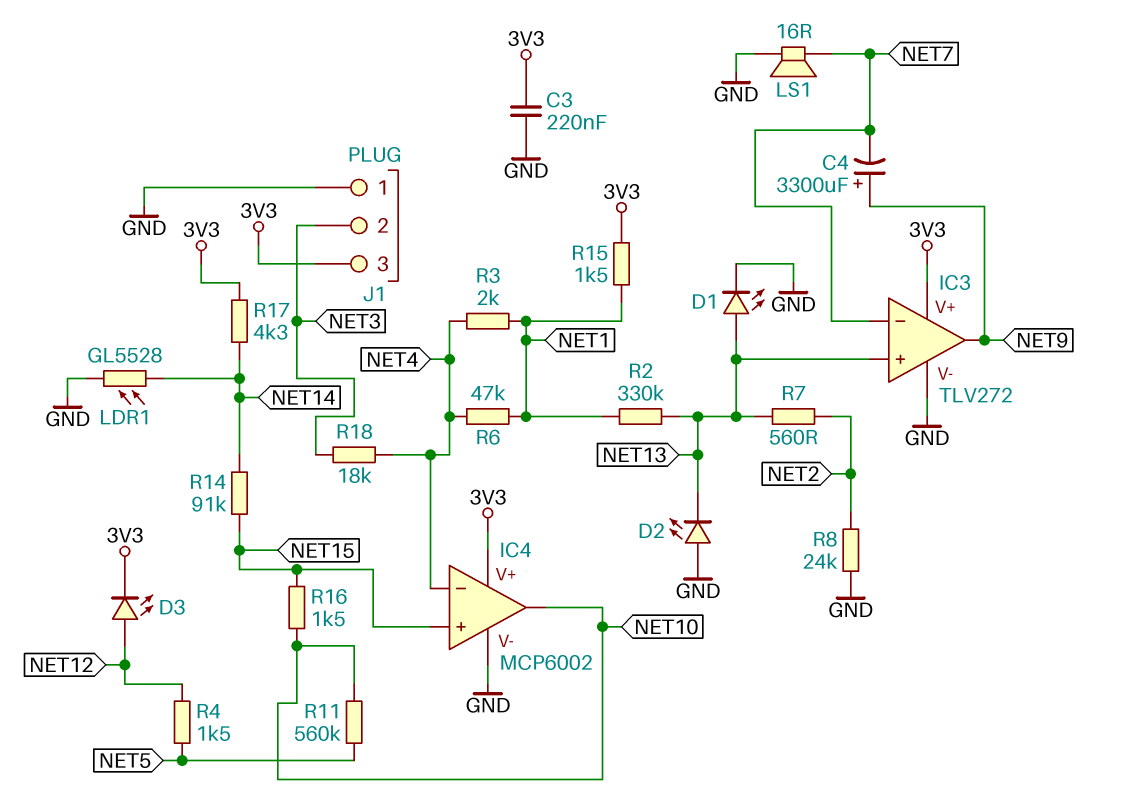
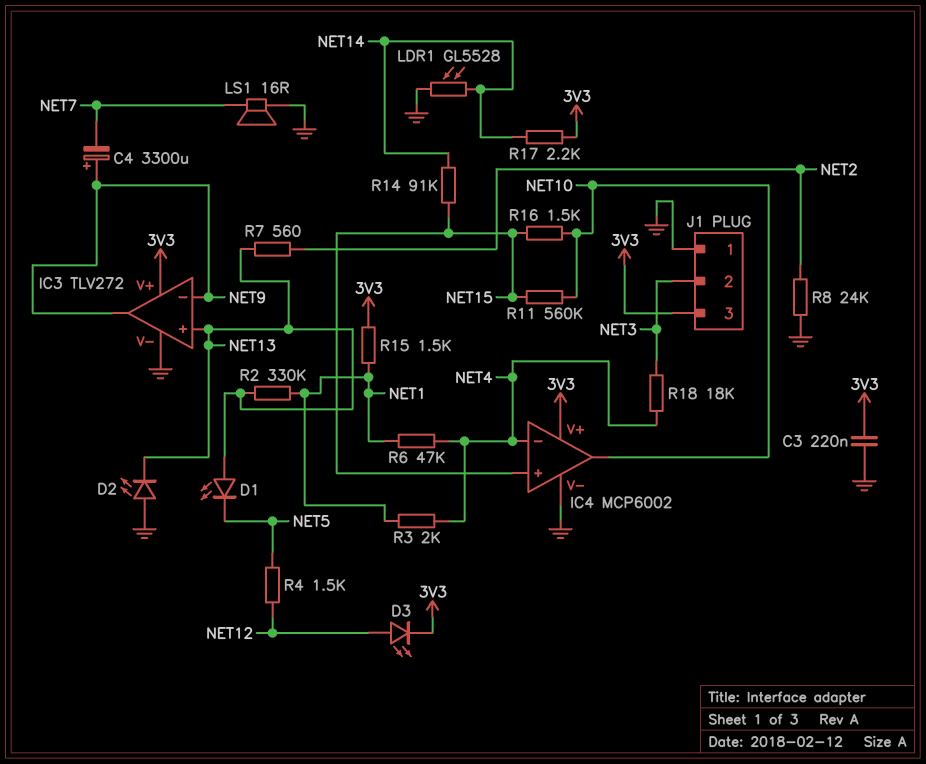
D1: LED (A NET13, K GND) -> LED (A NET13, K NET5)
IC3 pin in-: NET7 -> NET9
R11: 560k (NET5, NET10) -> 560k (NET10, NET15)
R17: 4.3k (3V3, NET14) -> 2.2k (3V3, NET14)

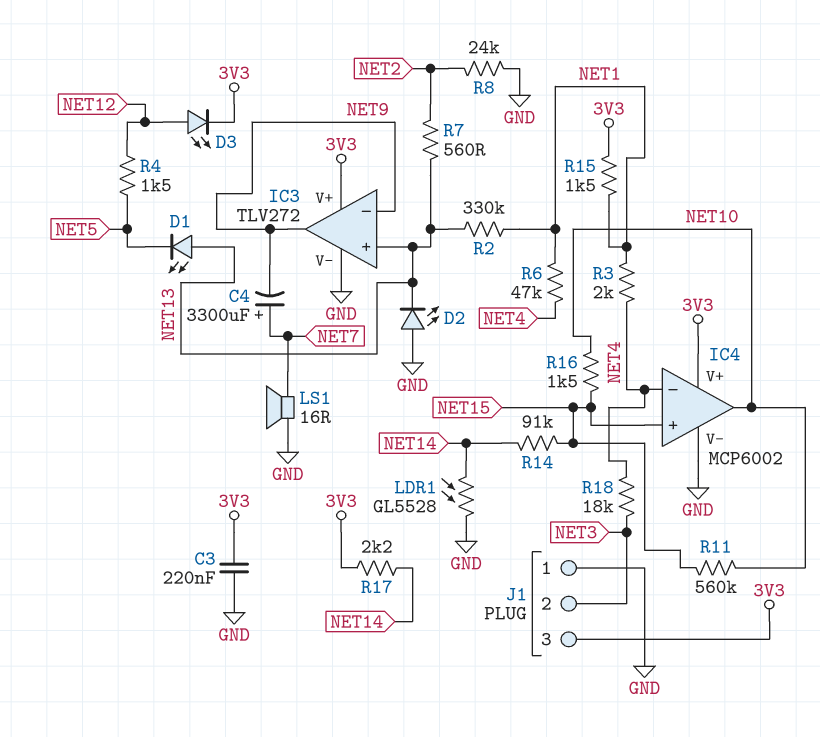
C4: 3300uF (plus NET9, minus NET7) -> 3300uF (plus NET7, minus NET9)

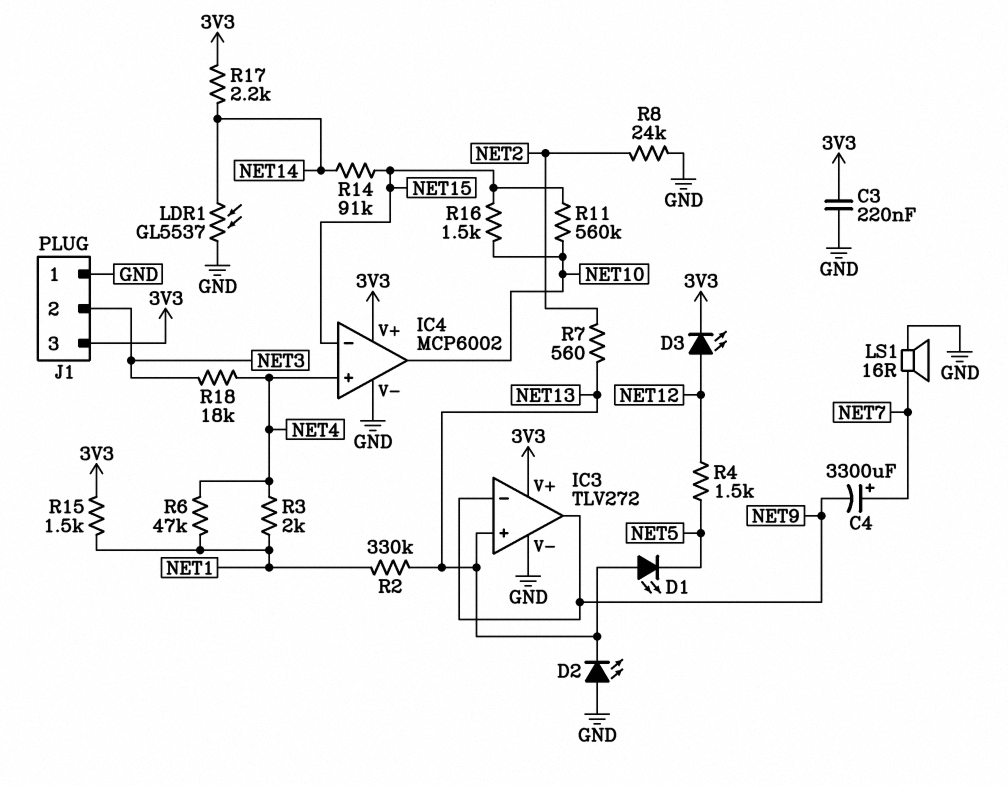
IC4 pin in+: NET15 -> NET4
IC4 pin in-: NET4 -> NET15
LDR1: GL5528 (GND, NET14) -> GL5537 (GND, NET14)

